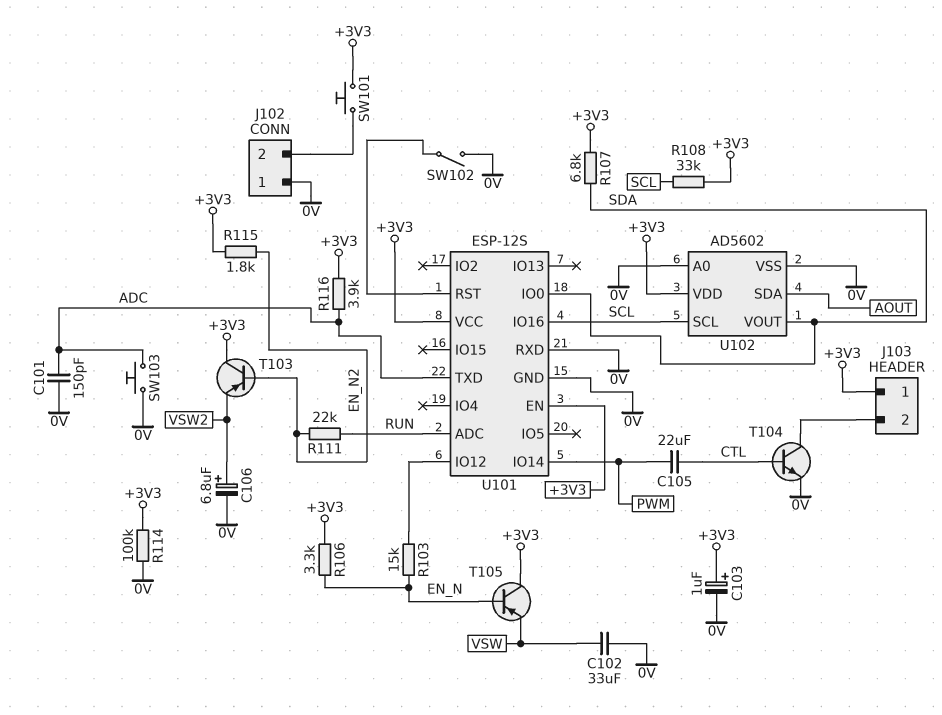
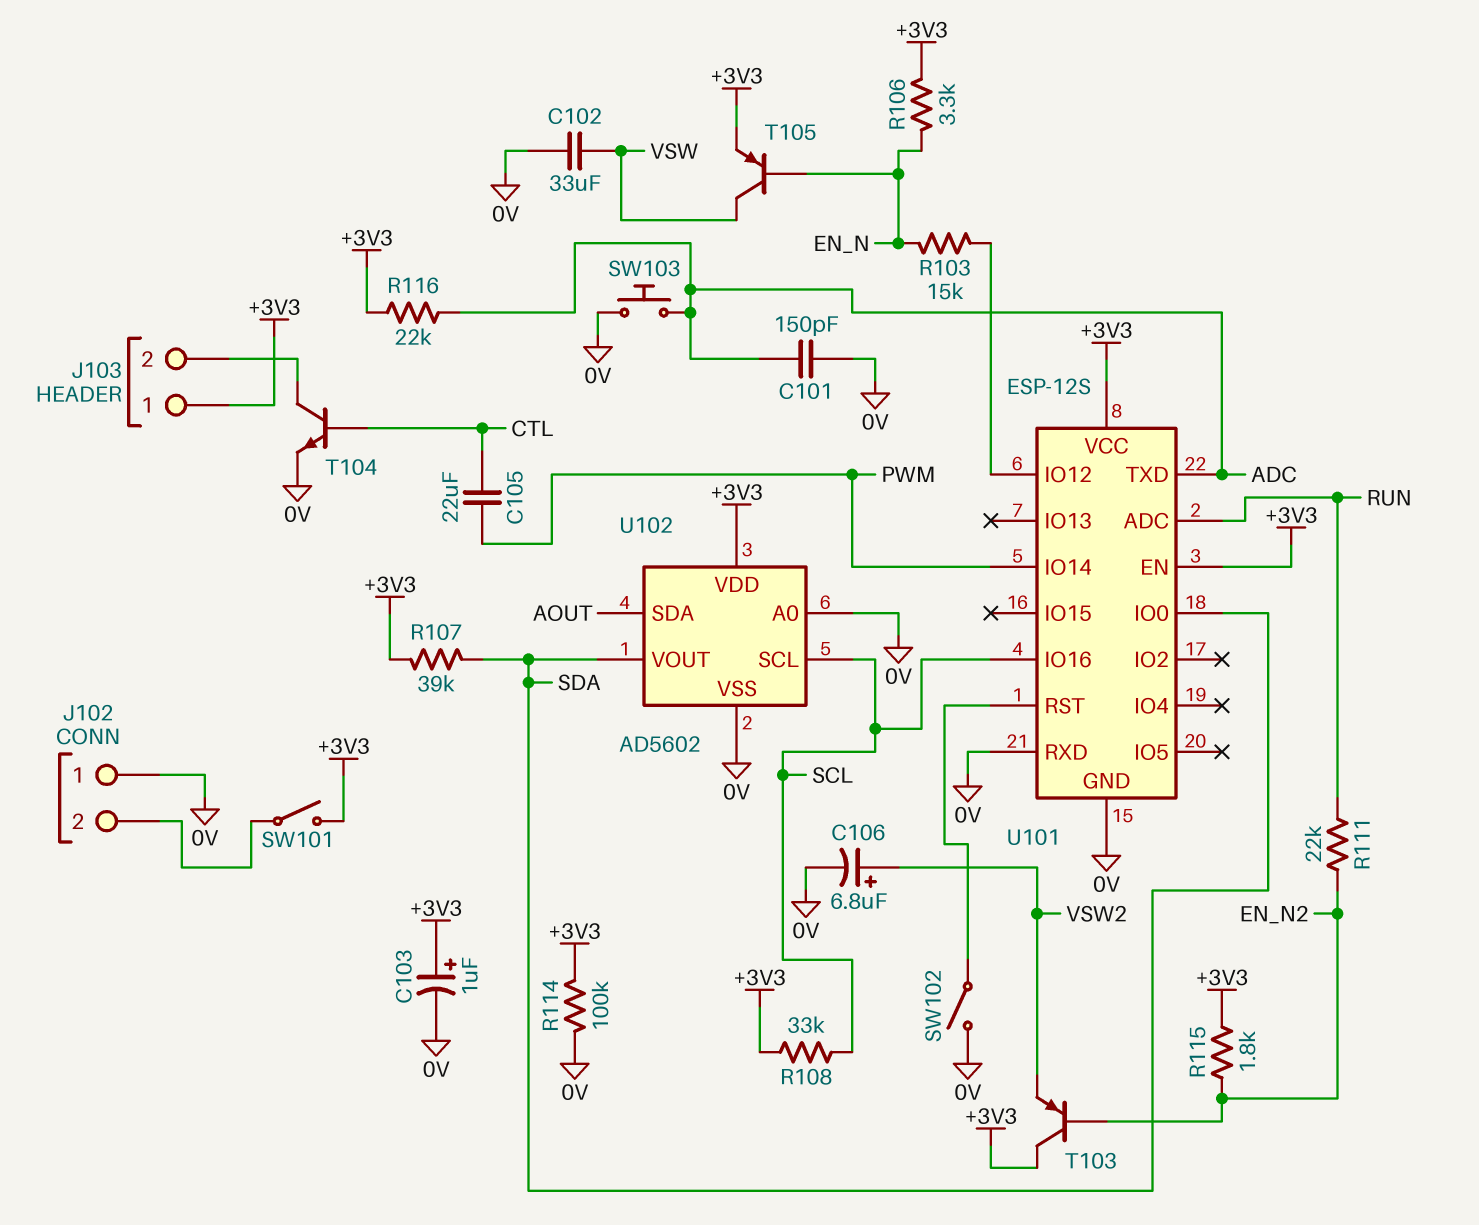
R107: 6.8k (+3V3, SDA) -> 39k (+3V3, SDA)
R116: 3.9k (+3V3, ADC) -> 22k (+3V3, ADC)
SW101: button (+3V3, J102/2) -> switch (+3V3, J102/2)
T105: PNP (B EN_N, C +3V3, E VSW) -> PNP (B EN_N, C VSW, E +3V3)

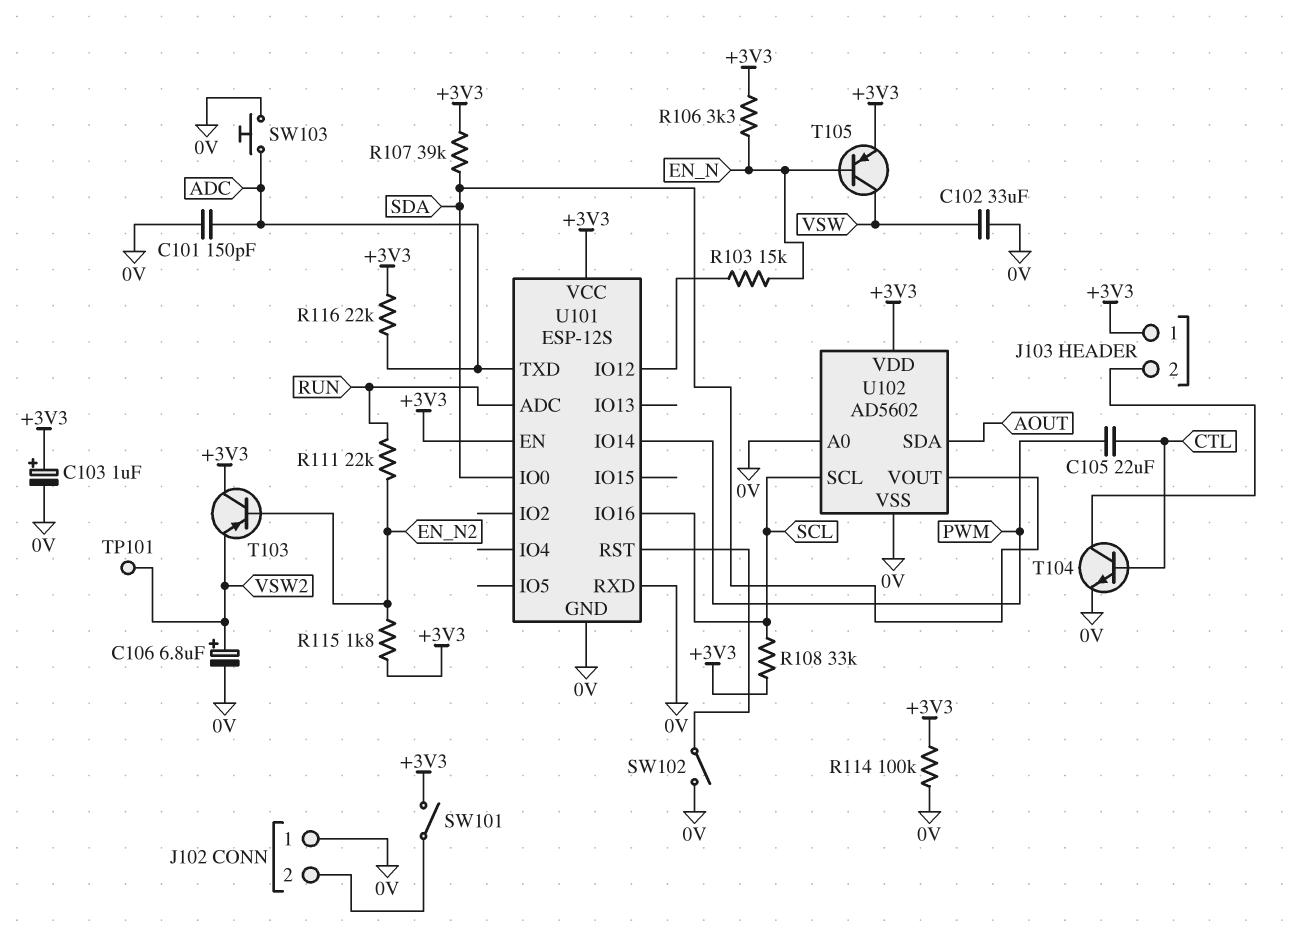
TP101: none -> test point (VSW2)

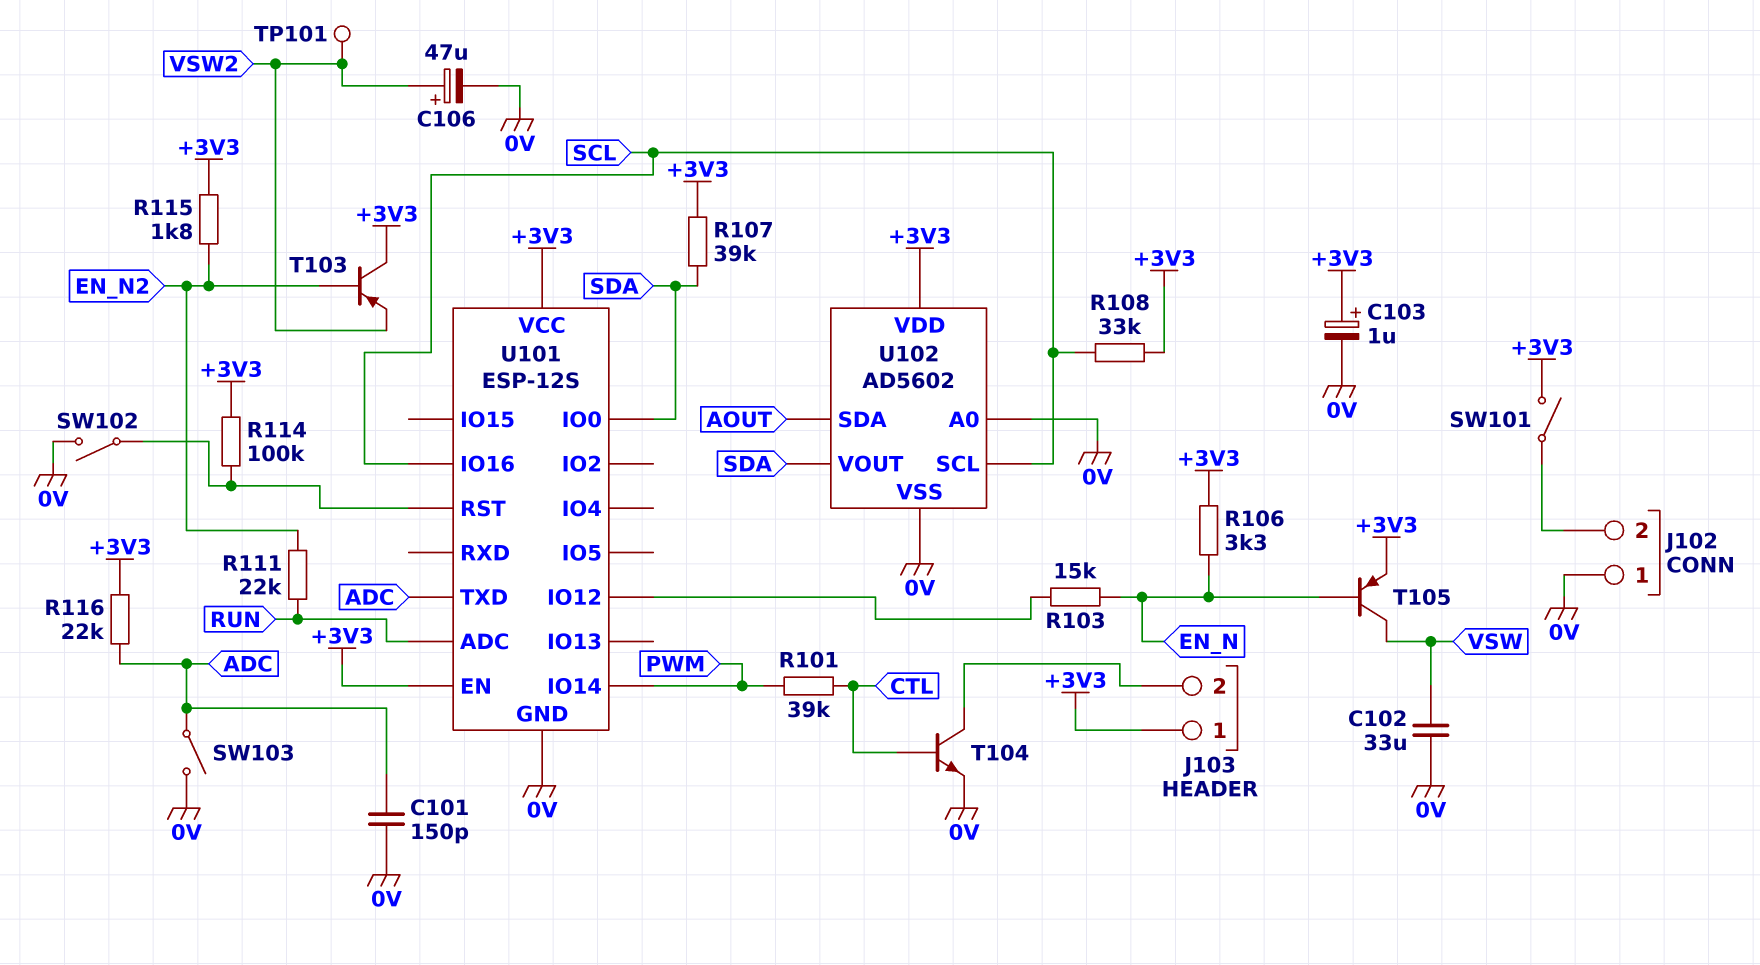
C105: 22uF (CTL, PWM) -> none
C106: 6.8uF (plus VSW2, minus 0V) -> 47uF (plus VSW2, minus 0V)
R101: none -> 39k (CTL, PWM)
R114: 100k (+3V3, 0V) -> 100k (+3V3, U101/RST)
SW103: button (0V, ADC) -> switch (0V, ADC)
U101 pin RXD: 0V -> none

